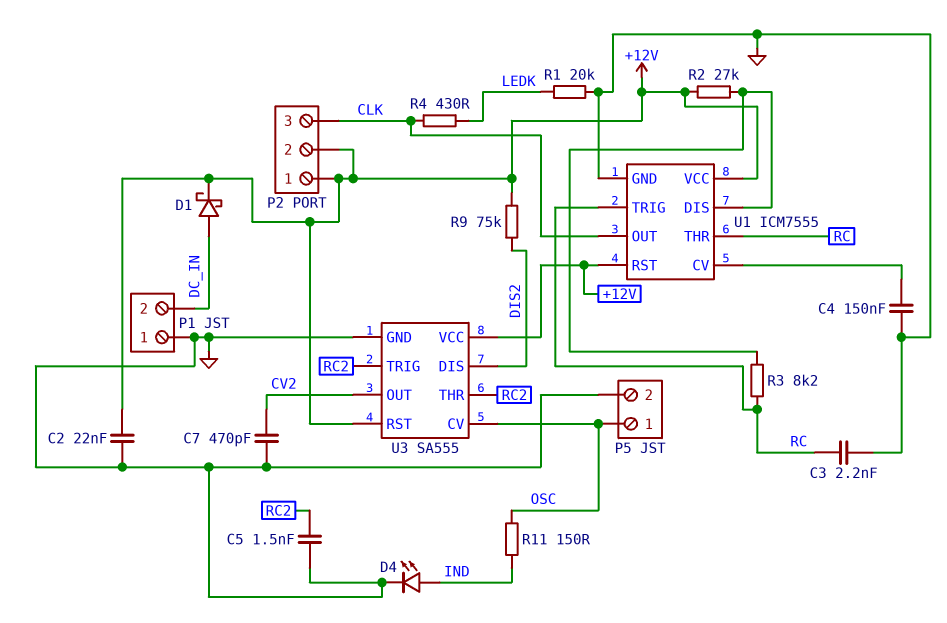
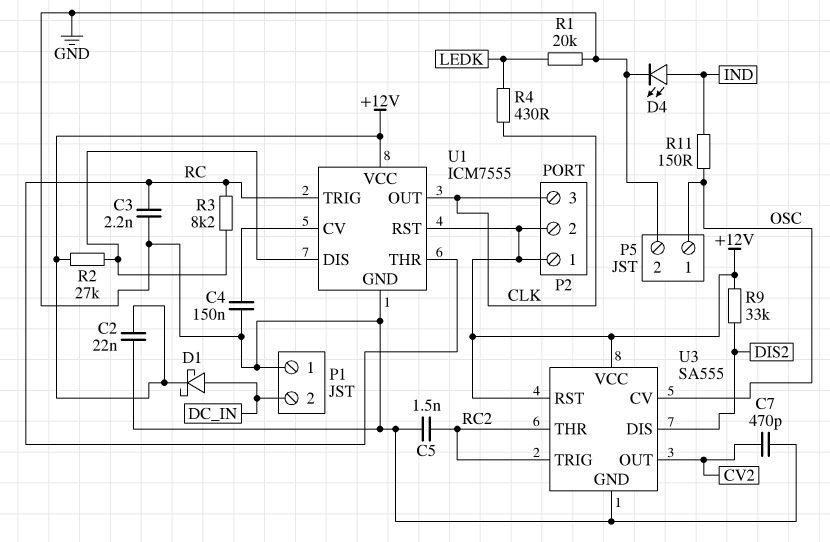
R9: 75k (+12V, DIS2) -> 33k (+12V, DIS2)

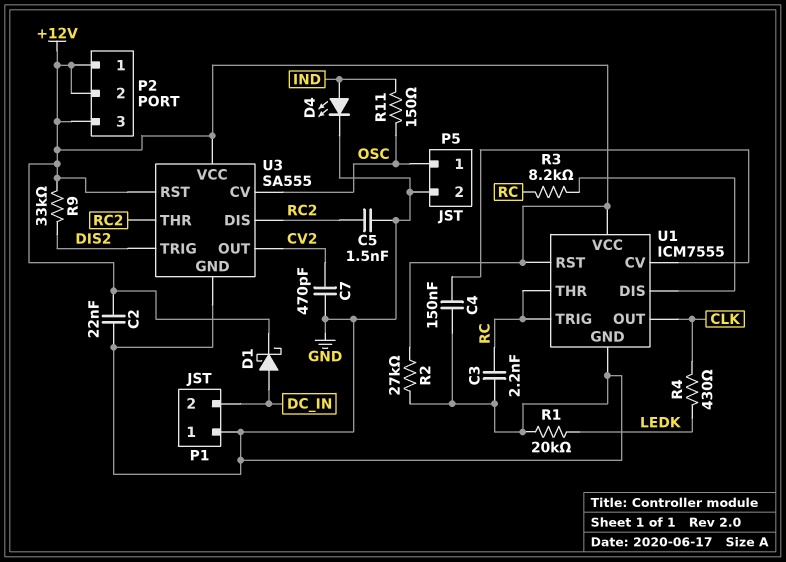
P2 pin 3: CLK -> +12V
R2: 27k (+12V, U1/DIS) -> 27k (+12V, GND)
U3 pin DIS: DIS2 -> RC2
U3 pin TRIG: RC2 -> DIS2

